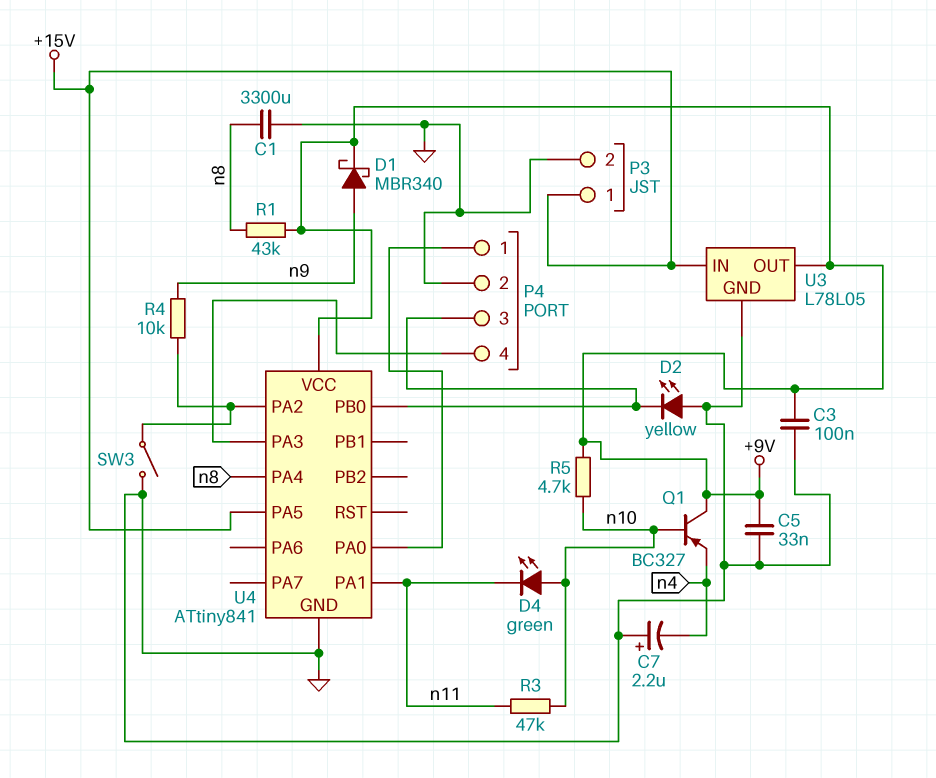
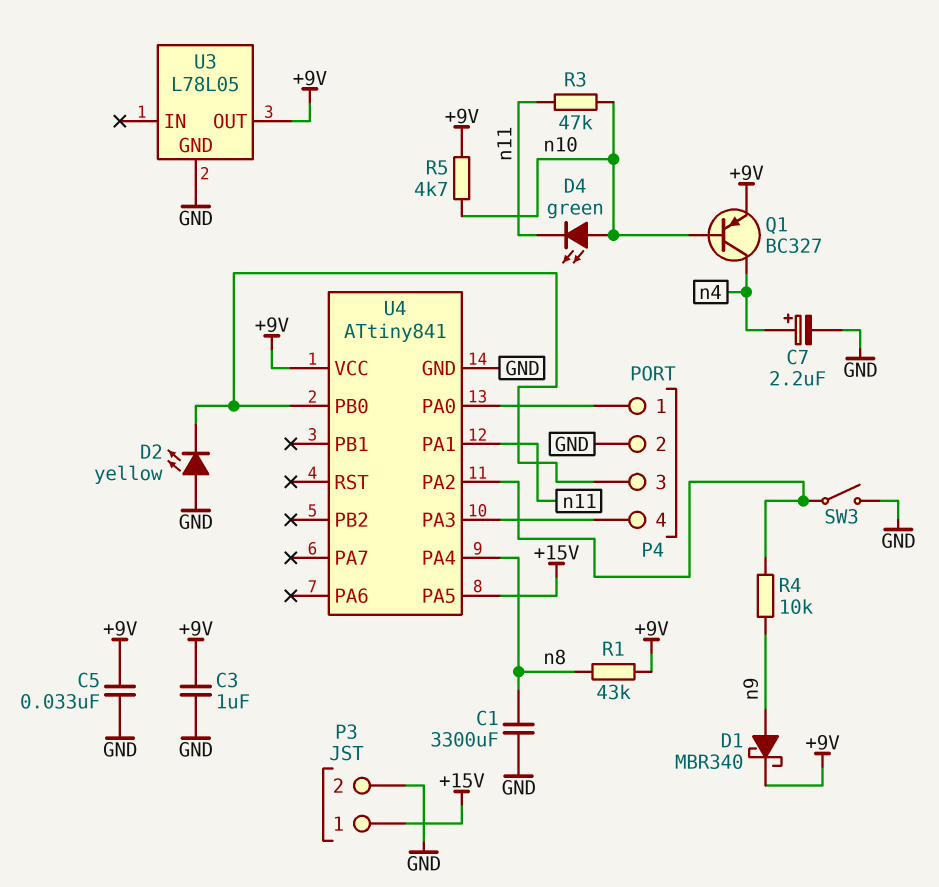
C3: 100nF (+9V, GND) -> 1uF (+9V, GND)
C7: 2.2uF (plus GND, minus n4) -> 2.2uF (plus n4, minus GND)
Q1: PNP BC327 (B n10, C +9V, E n4) -> PNP BC327 (B n10, C n4, E +9V)
U3 pin IN: +15V -> none

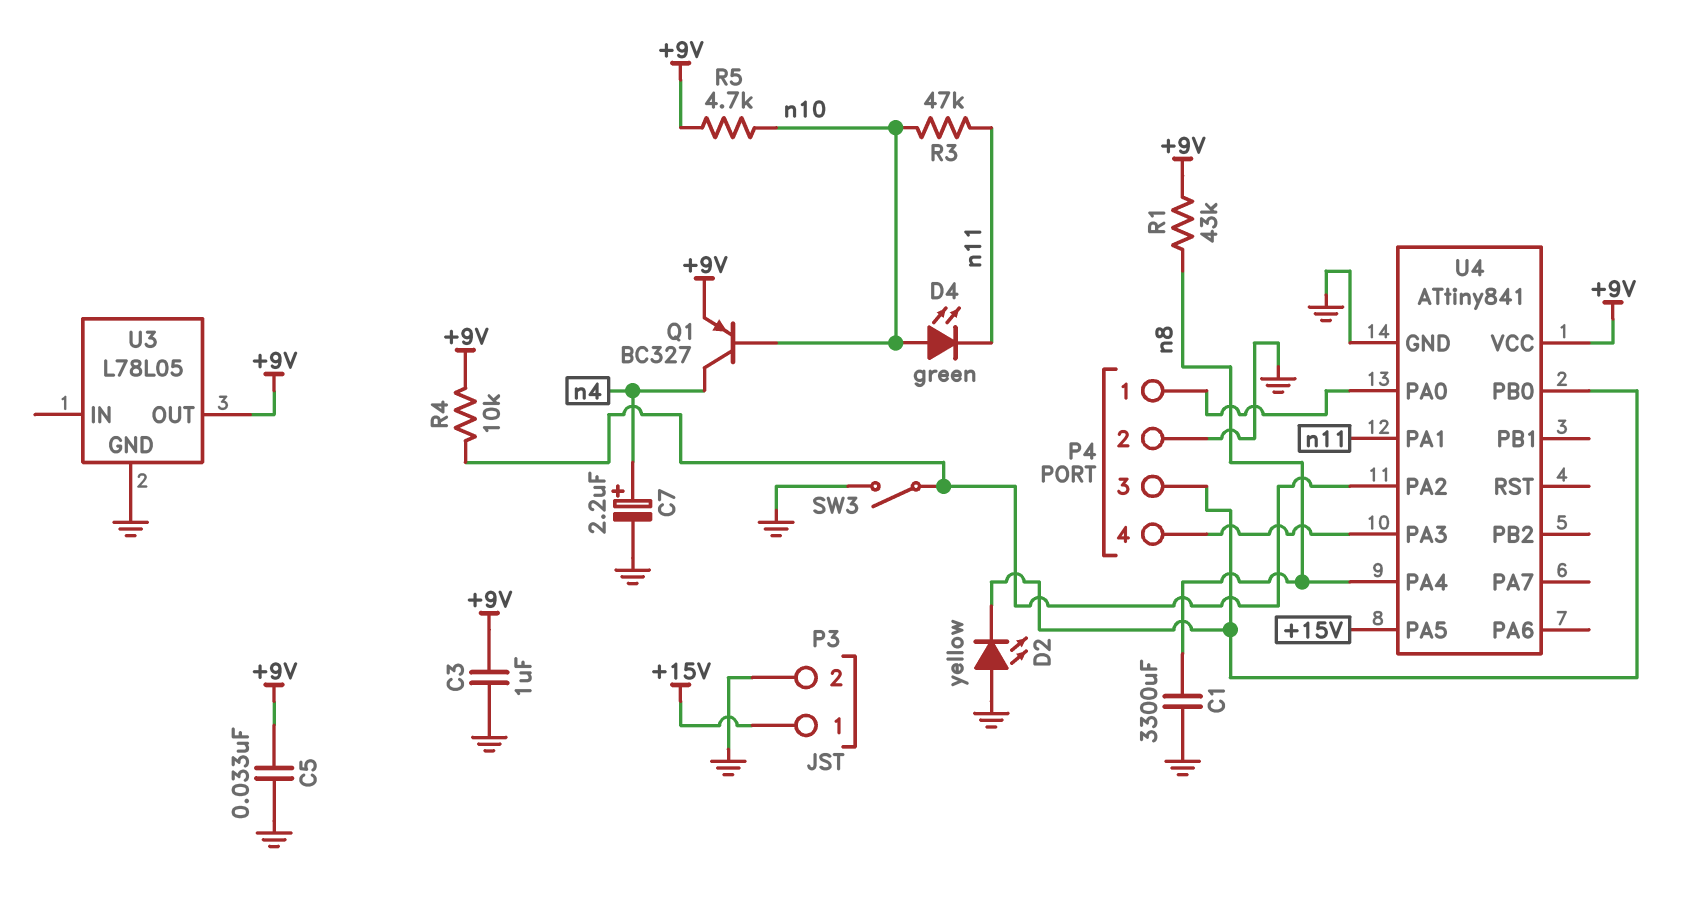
D1: schottky MBR340 (A n9, K +9V) -> none
R4: 10k (U4/PA2, n9) -> 10k (+9V, U4/PA2)

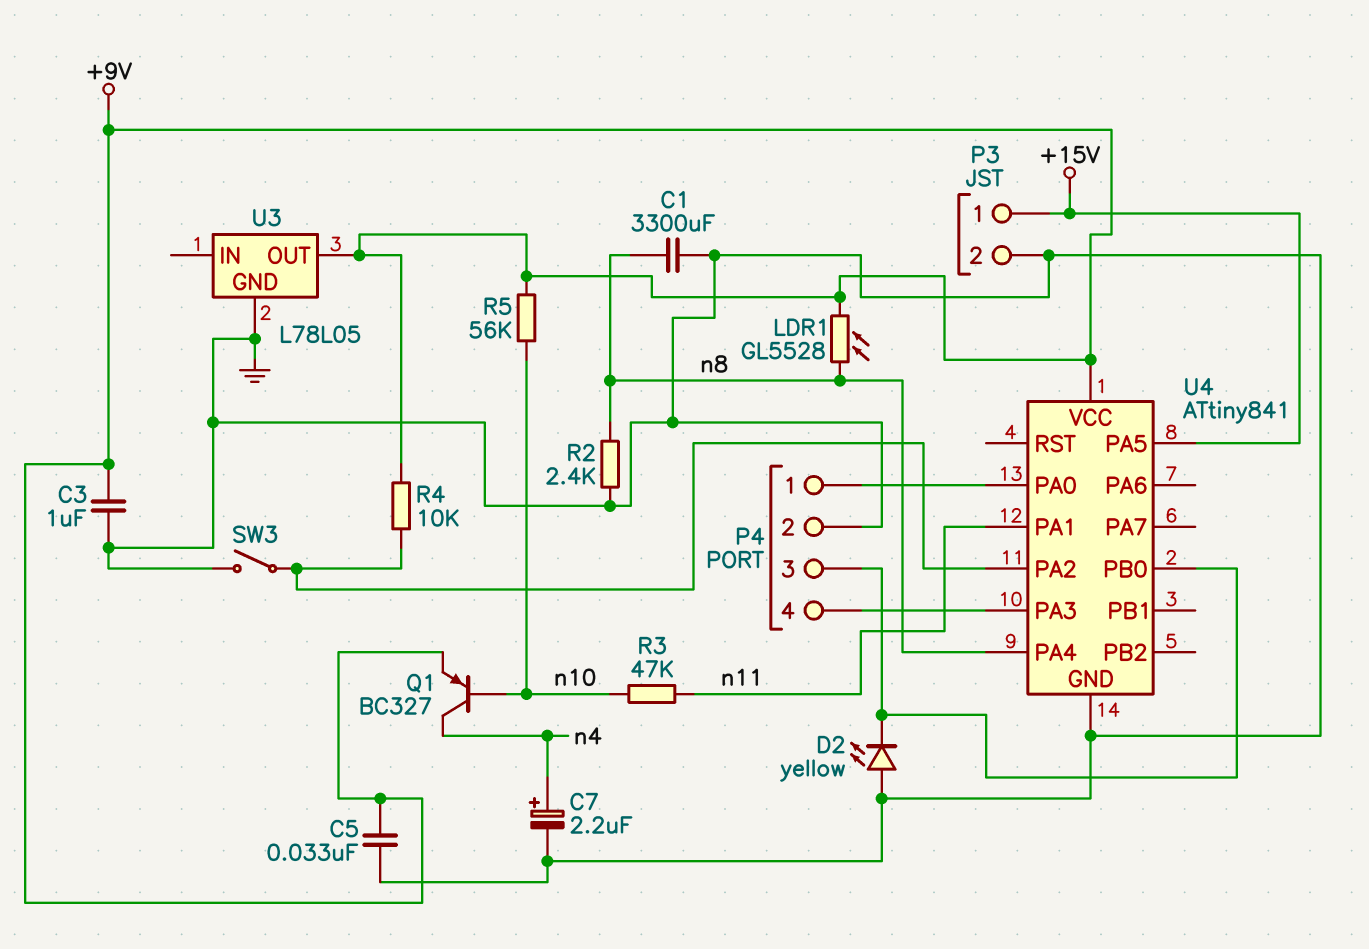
D4: LED green (A n10, K n11) -> none
LDR1: none -> GL5528 (+9V, n8)
R1: 43k (+9V, n8) -> none
R2: none -> 2.4k (GND, n8)
R5: 4.7k (+9V, n10) -> 56k (+9V, n10)

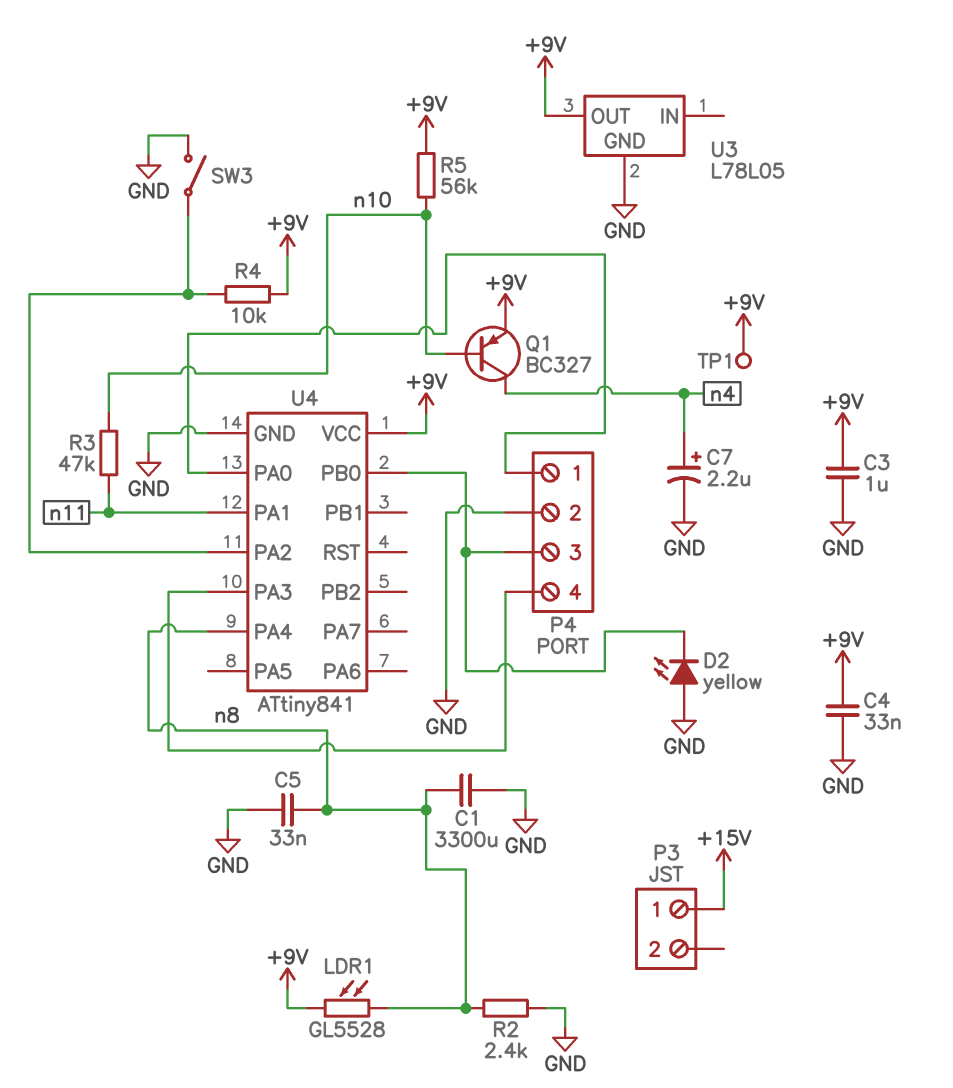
C4: none -> 33nF (+9V, GND)
C5: 33nF (+9V, GND) -> 33nF (GND, n8)
P3 pin 2: GND -> none
TP1: none -> test point (+9V)
U4 pin PA5: +15V -> none

